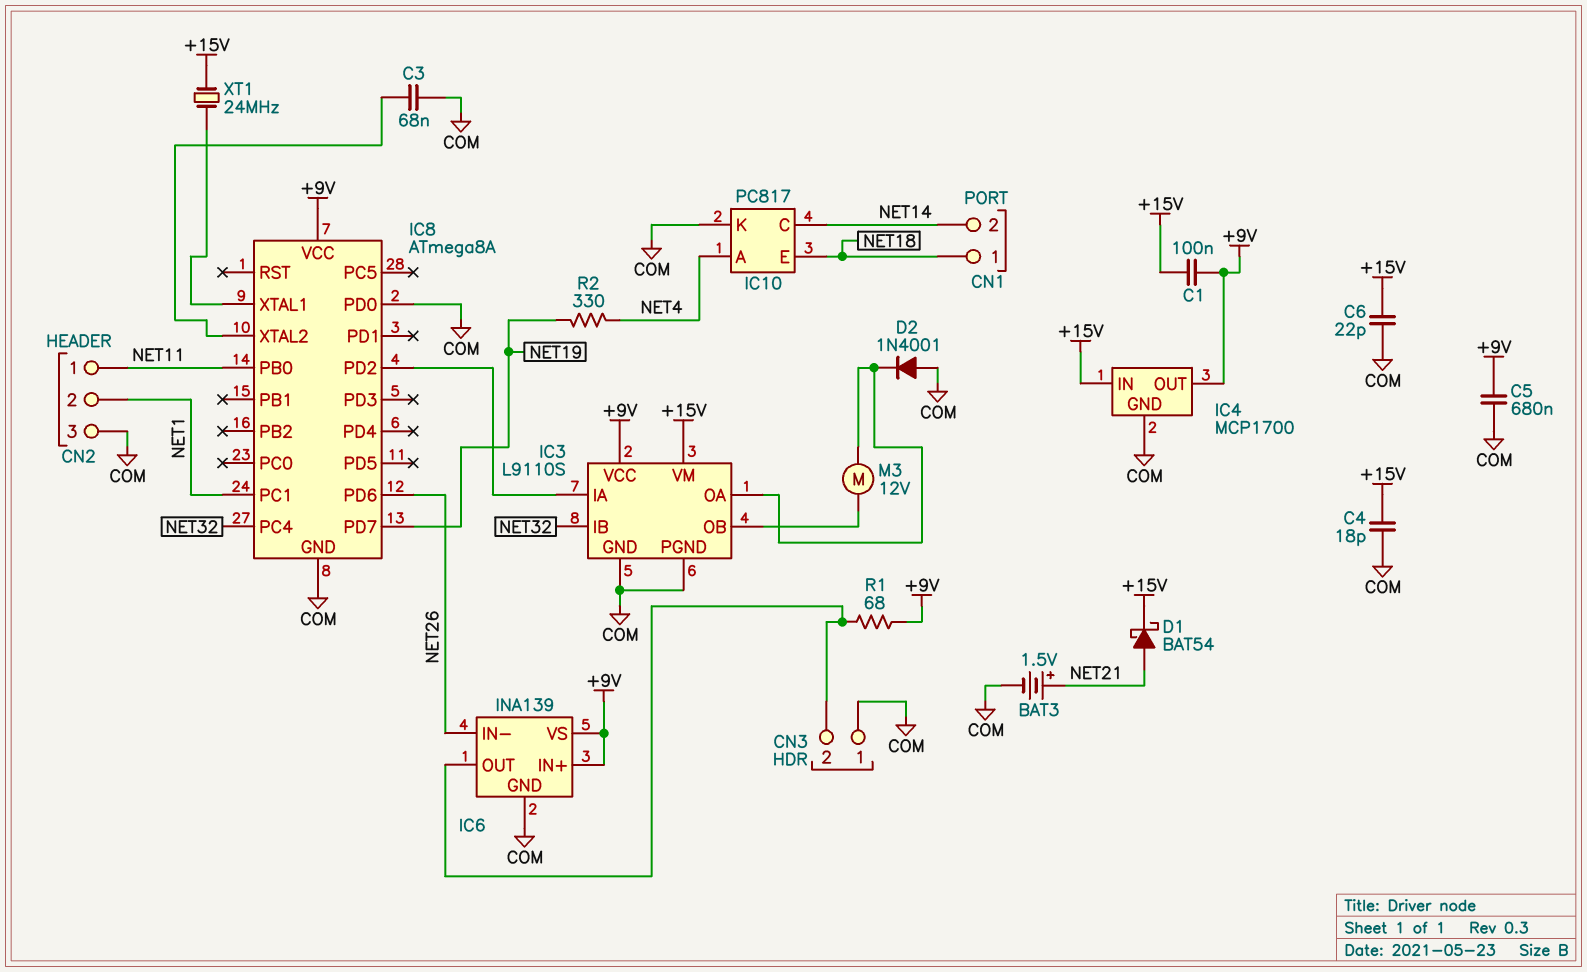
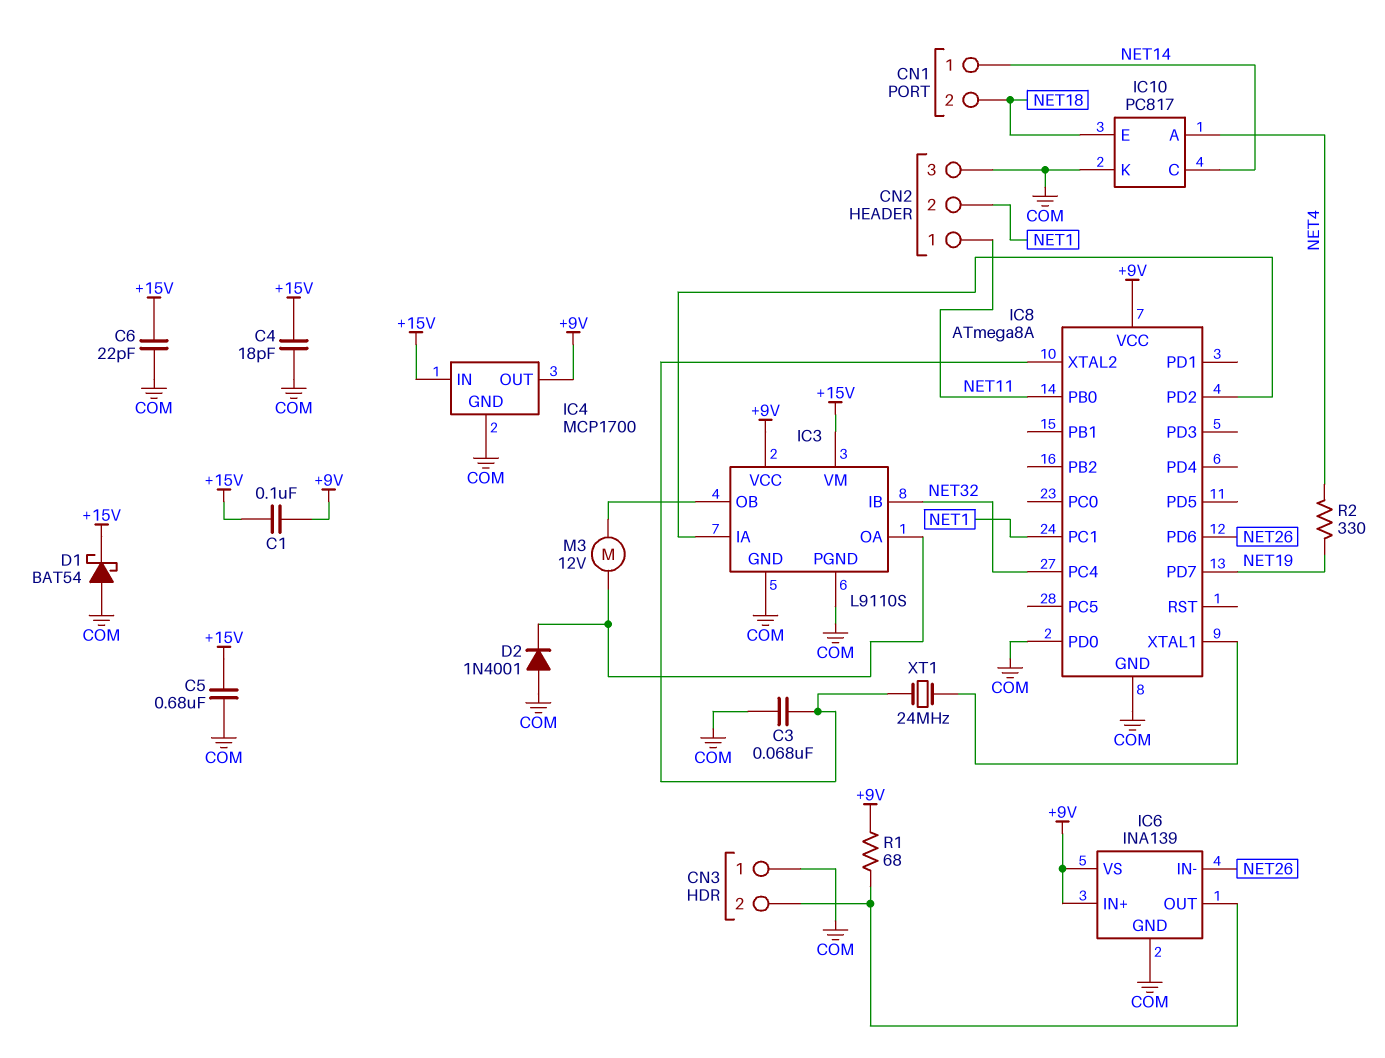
BAT3: 1.5V (plus NET21, minus COM) -> none
C5: 680nF (+9V, COM) -> 680nF (+15V, COM)
CN1 pin 1: NET18 -> NET14
CN1 pin 2: NET14 -> NET18
D1: schottky BAT54 (A NET21, K +15V) -> schottky BAT54 (A COM, K +15V)
XT1: 24MHz (+15V, IC8/XTAL1) -> 24MHz (IC8/XTAL1, IC8/XTAL2)

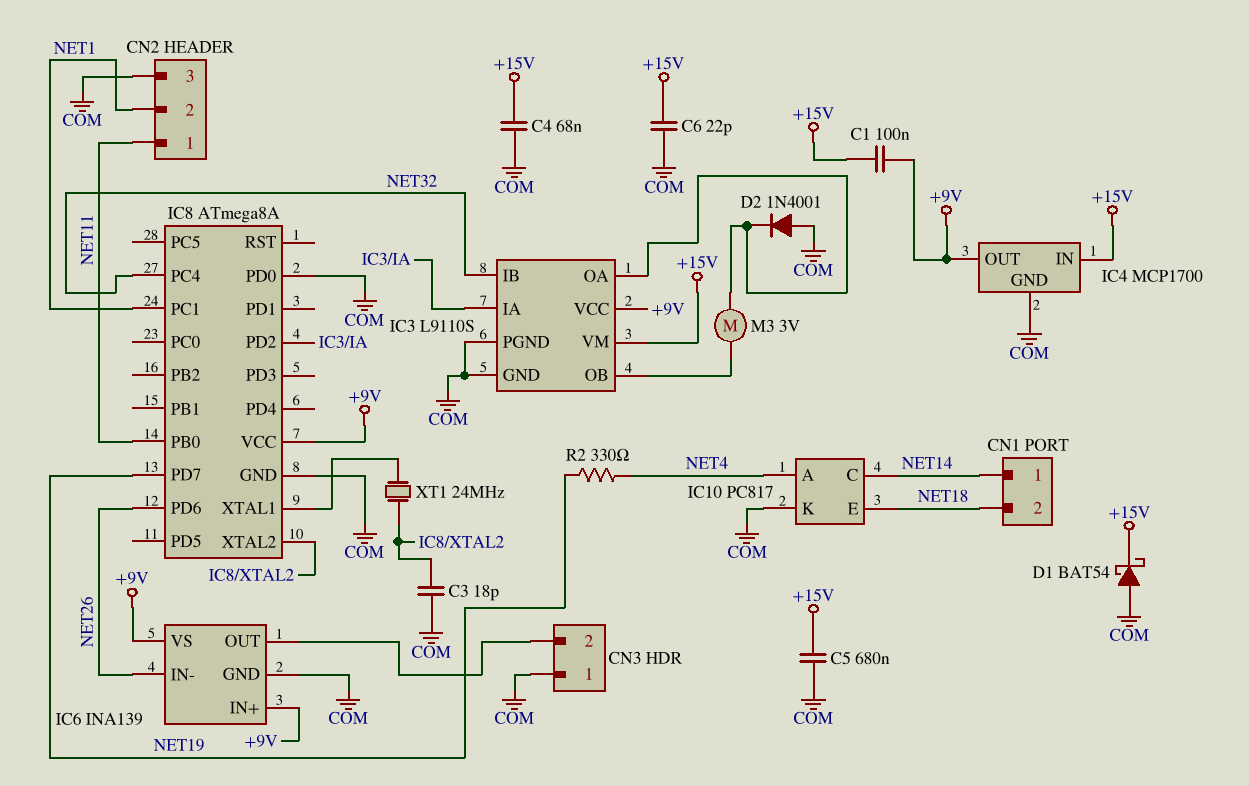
C3: 68nF (COM, IC8/XTAL2) -> 18pF (COM, IC8/XTAL2)
C4: 18pF (+15V, COM) -> 68nF (+15V, COM)
M3: motor 12V (IC3/OA, IC3/OB) -> motor 3V (IC3/OA, IC3/OB)
R1: 68 (+9V, CN3/2) -> none

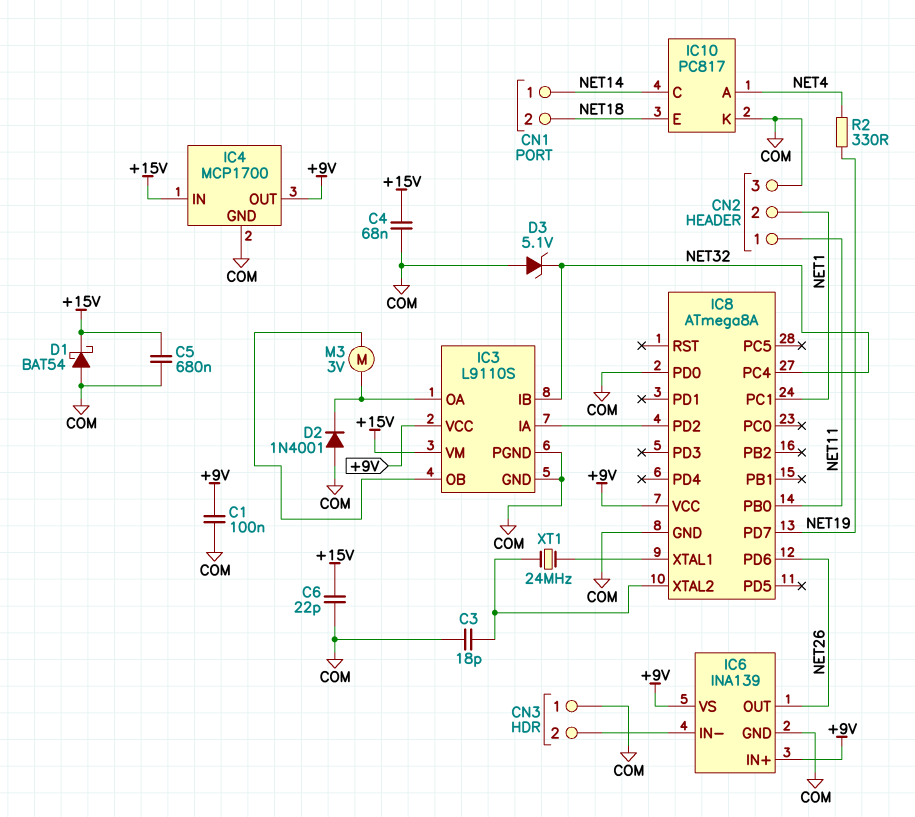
C1: 100nF (+9V, +15V) -> 100nF (+9V, COM)
D3: none -> zener 5.1V (A COM, K NET32)
IC6 pin IN-: NET26 -> CN3/2
IC6 pin OUT: CN3/2 -> NET26

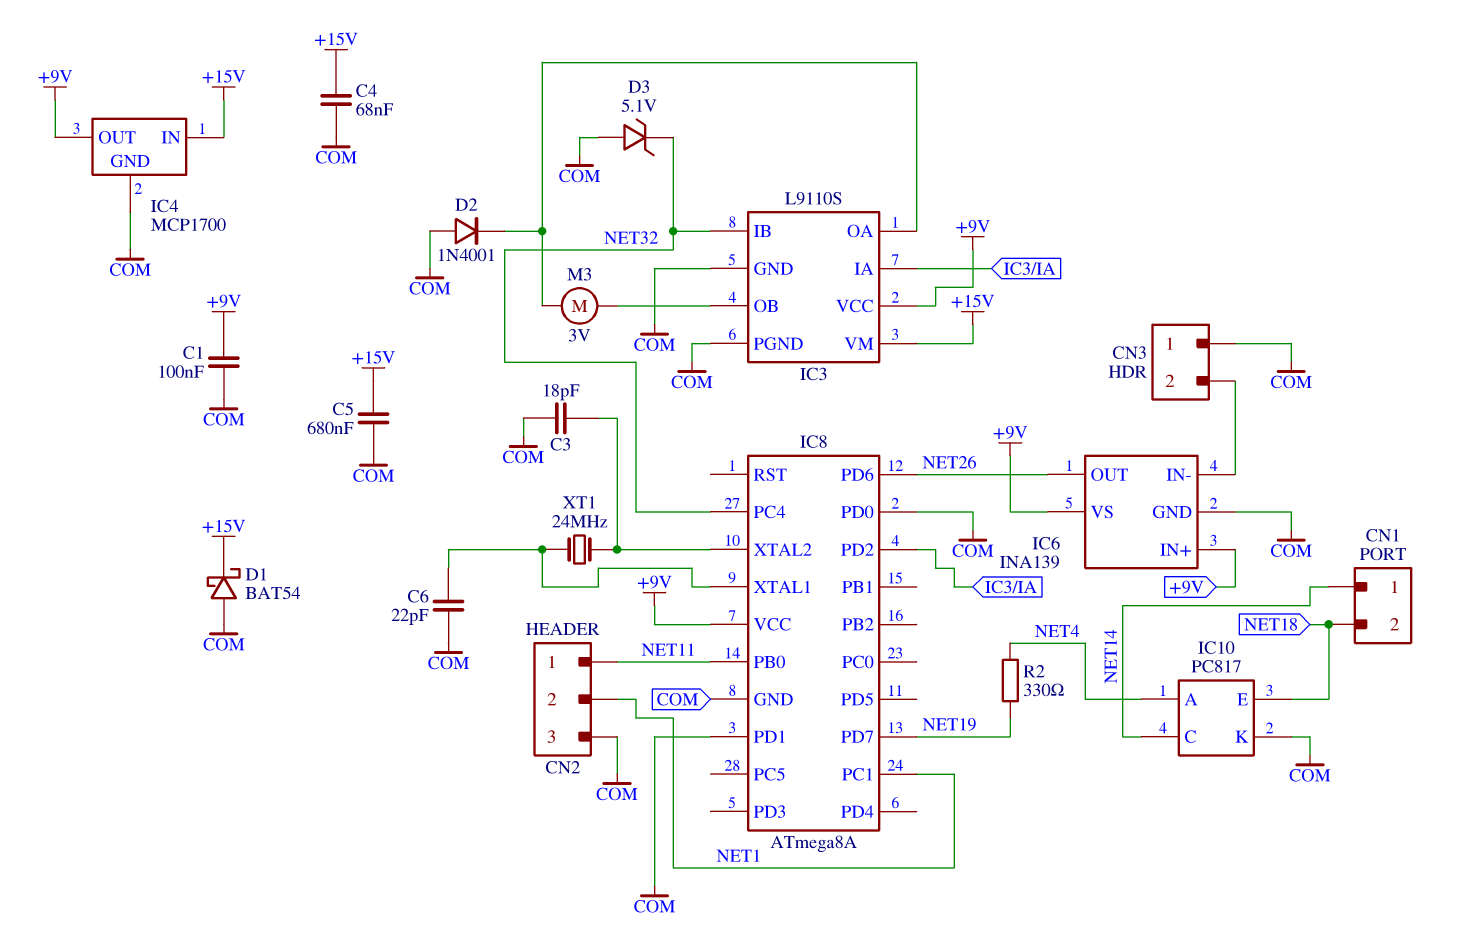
C6: 22pF (+15V, COM) -> 22pF (COM, IC8/XTAL1)
IC8 pin PD1: none -> COM

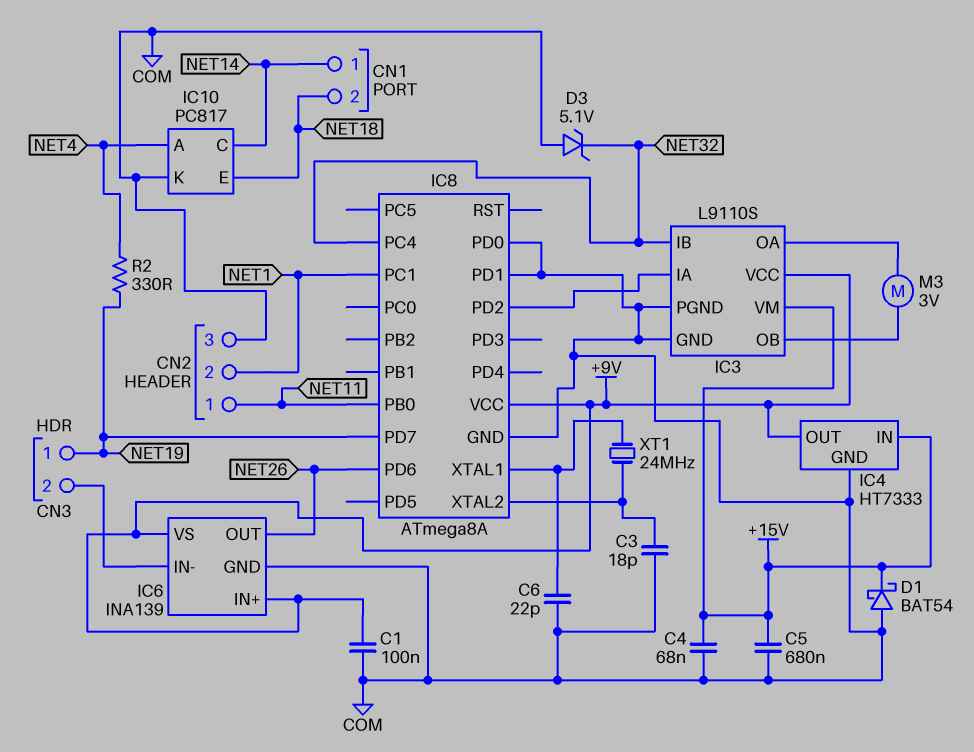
CN3 pin 1: COM -> NET19
D2: diode 1N4001 (A COM, K IC3/OA) -> none
IC4: MCP1700 -> HT7333

